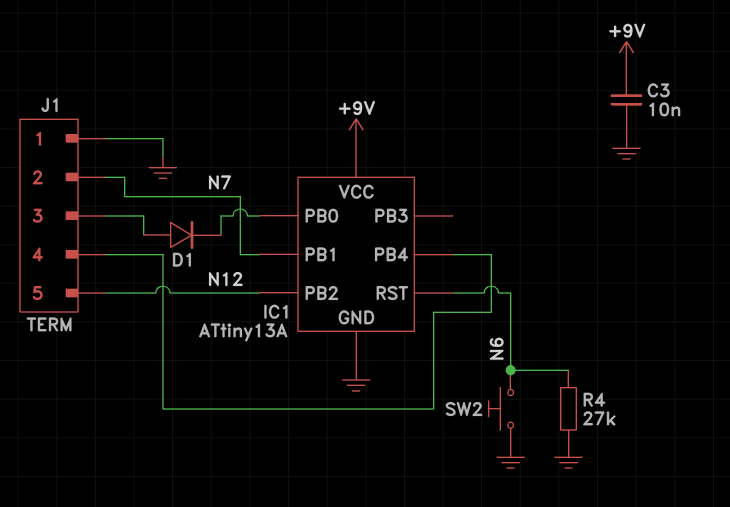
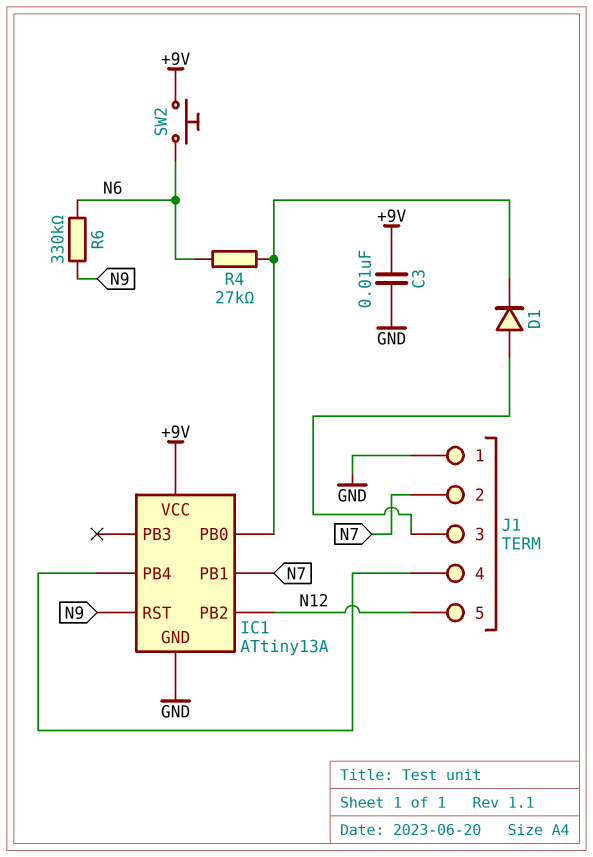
IC1 pin RST: N6 -> N9
R4: 27k (GND, N6) -> 27k (IC1/PB0, N6)
R6: none -> 330k (N6, N9)
SW2: button (GND, N6) -> button (+9V, N6)

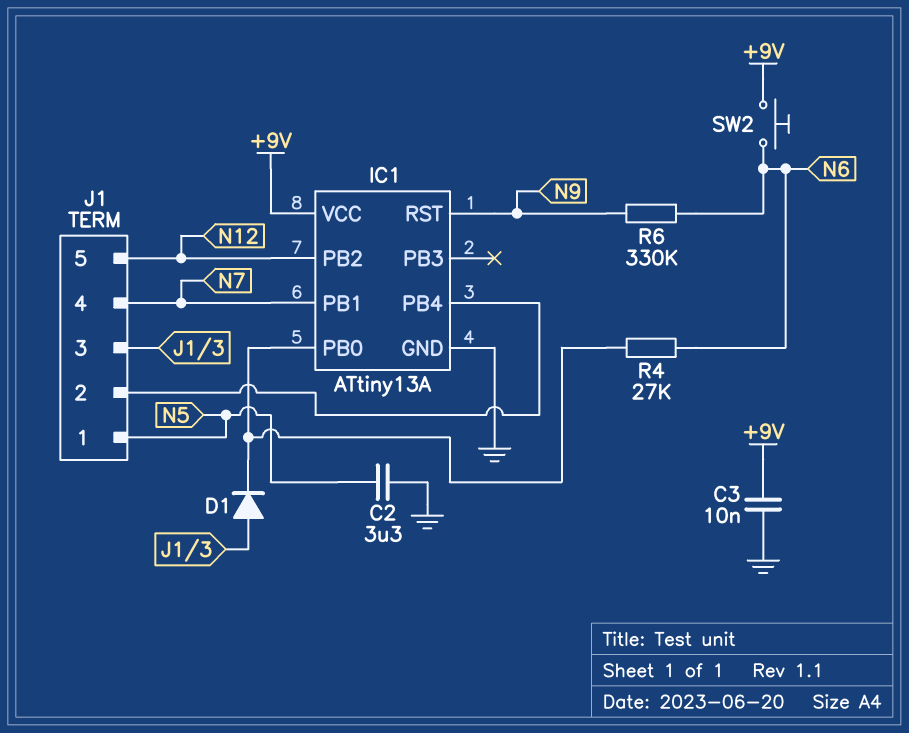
C2: none -> 3.3uF (GND, N5)
J1 pin 1: GND -> N5
J1 pin 2: N7 -> IC1/PB4
J1 pin 4: IC1/PB4 -> N7

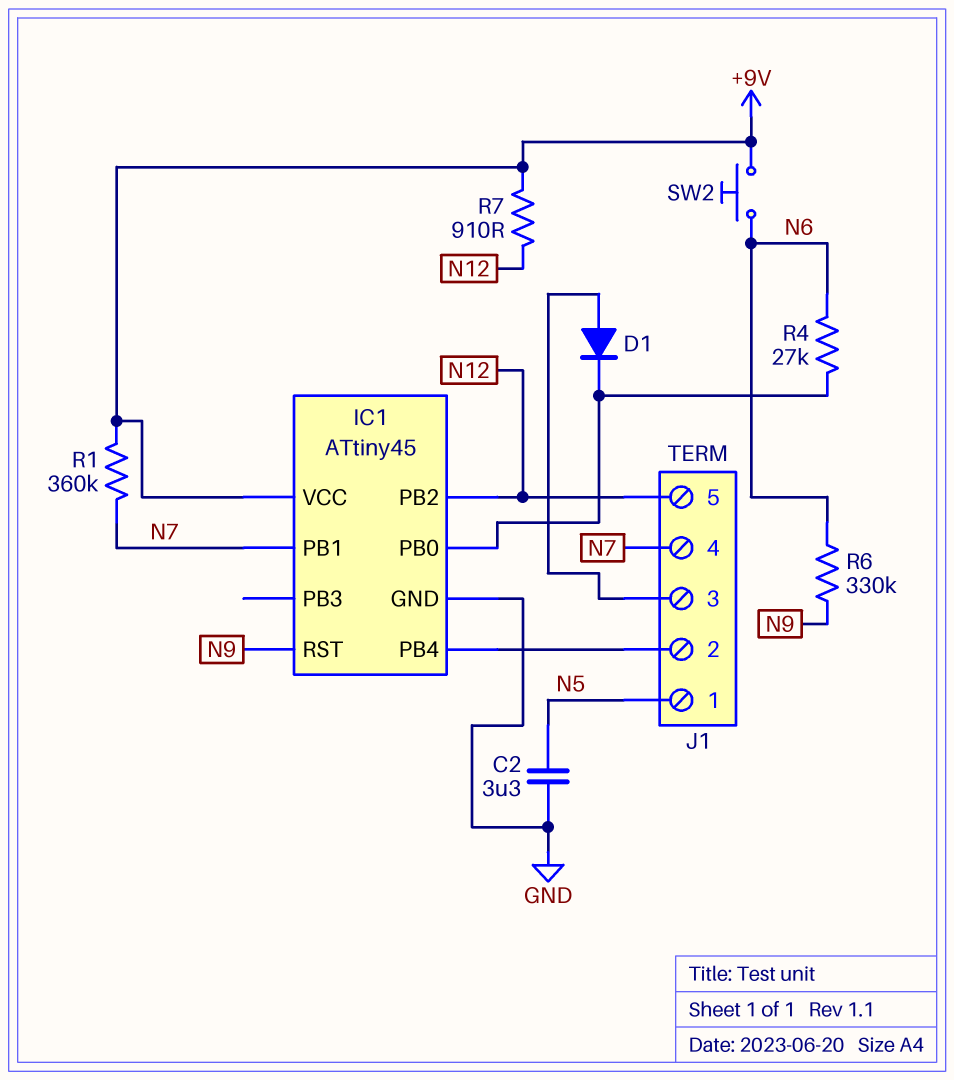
C3: 10nF (+9V, GND) -> none
IC1: ATtiny13A -> ATtiny45
R1: none -> 360k (+9V, N7)
R7: none -> 910 (+9V, N12)

